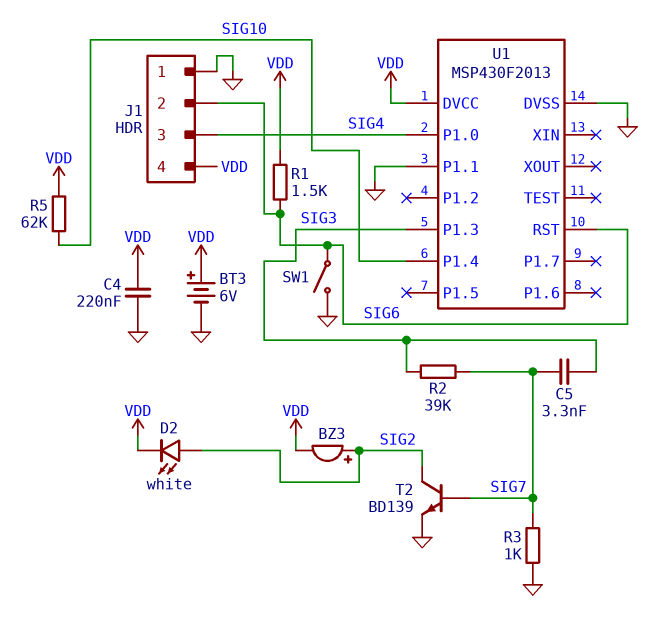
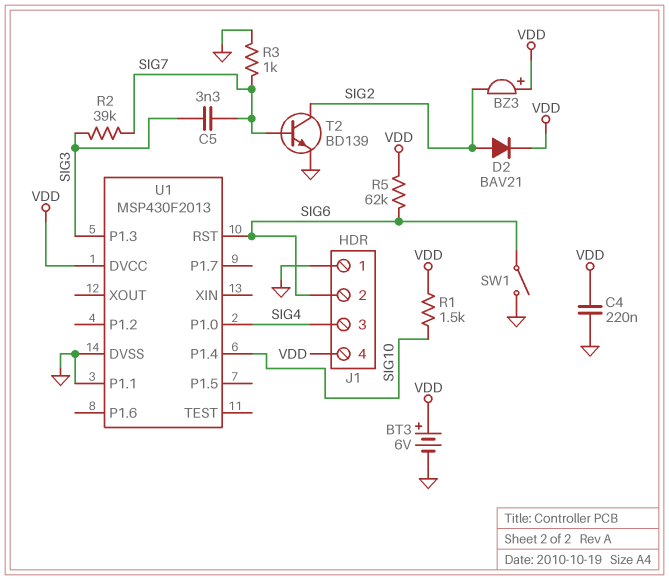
BZ3: buzzer (plus SIG2, minus VDD) -> buzzer (plus VDD, minus SIG2)
D2: LED white (A SIG2, K VDD) -> diode BAV21 (A SIG2, K VDD)
R1: 1.5k (SIG6, VDD) -> 1.5k (SIG10, VDD)
R5: 62k (SIG10, VDD) -> 62k (SIG6, VDD)

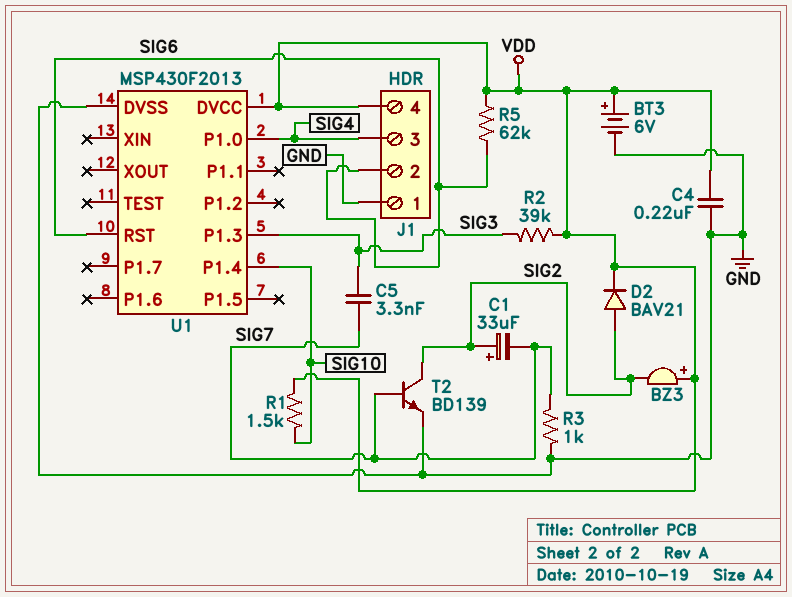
C1: none -> 33uF (plus SIG2, minus SIG7)
R2: 39k (SIG3, SIG7) -> 39k (SIG3, VDD)
SW1: switch (GND, SIG6) -> none
U1 pin P1.1: GND -> none

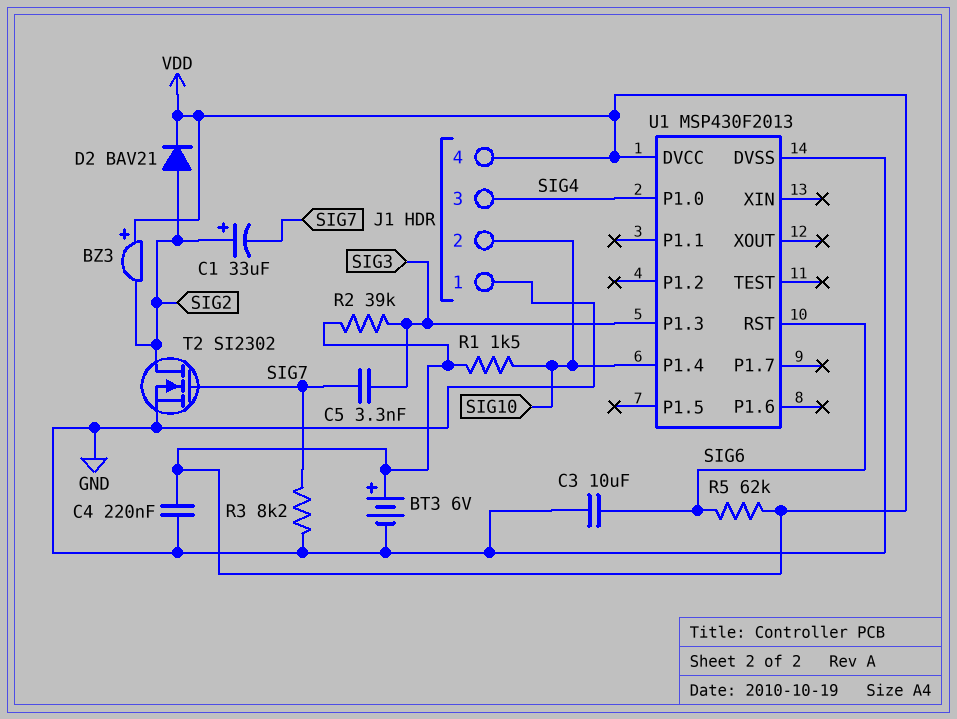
C3: none -> 10uF (GND, SIG6)
J1 pin 2: SIG6 -> SIG10
R3: 1k (GND, SIG7) -> 8.2k (GND, SIG7)
T2: NPN BD139 (B SIG7, C SIG2, E GND) -> NMOS SI2302 (G SIG7, D SIG2, S GND)

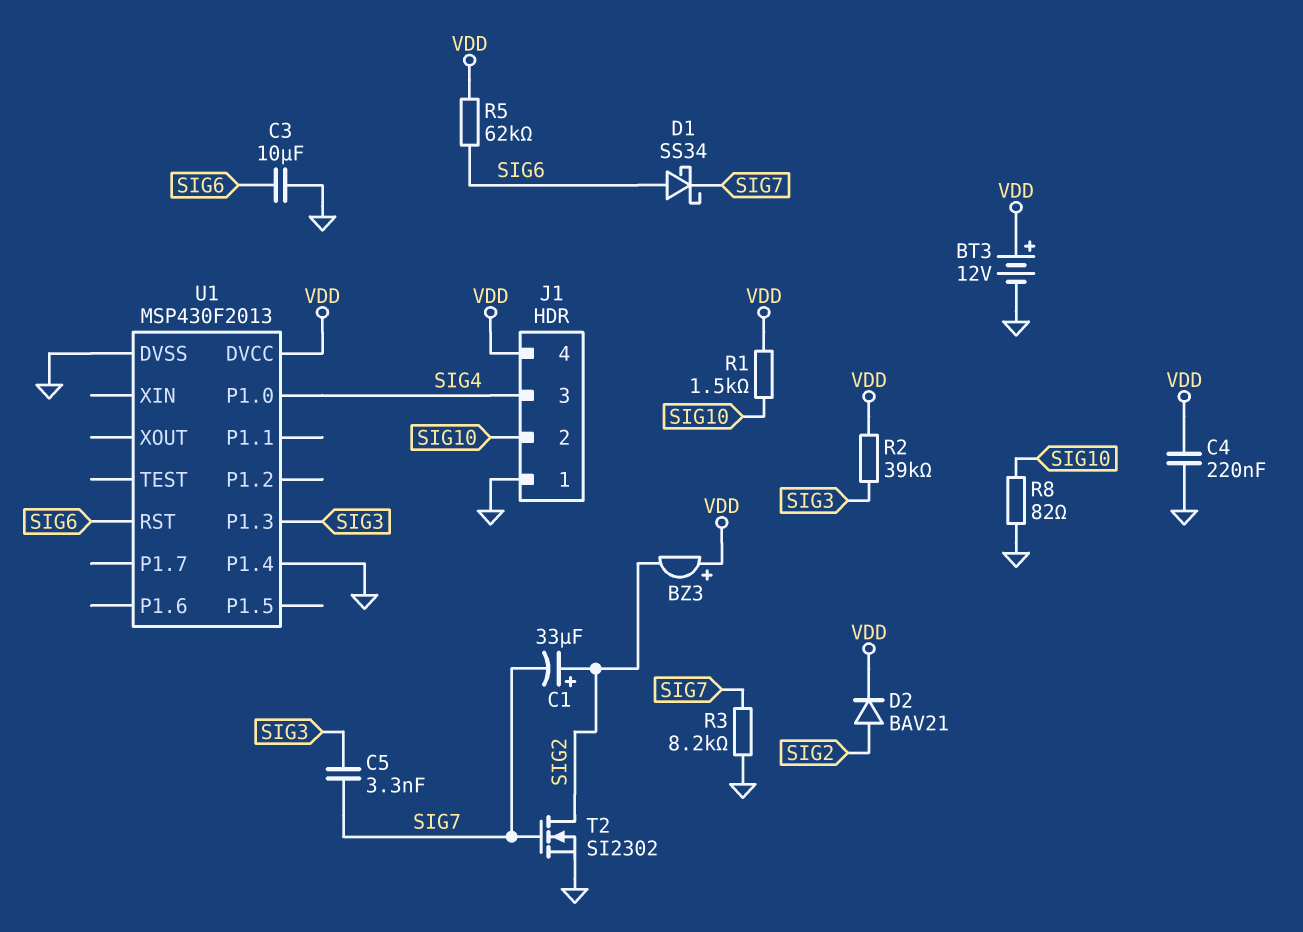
BT3: 6V (plus VDD, minus GND) -> 12V (plus VDD, minus GND)
D1: none -> schottky SS34 (A SIG6, K SIG7)
R8: none -> 82 (GND, SIG10)
U1 pin P1.4: SIG10 -> GND

